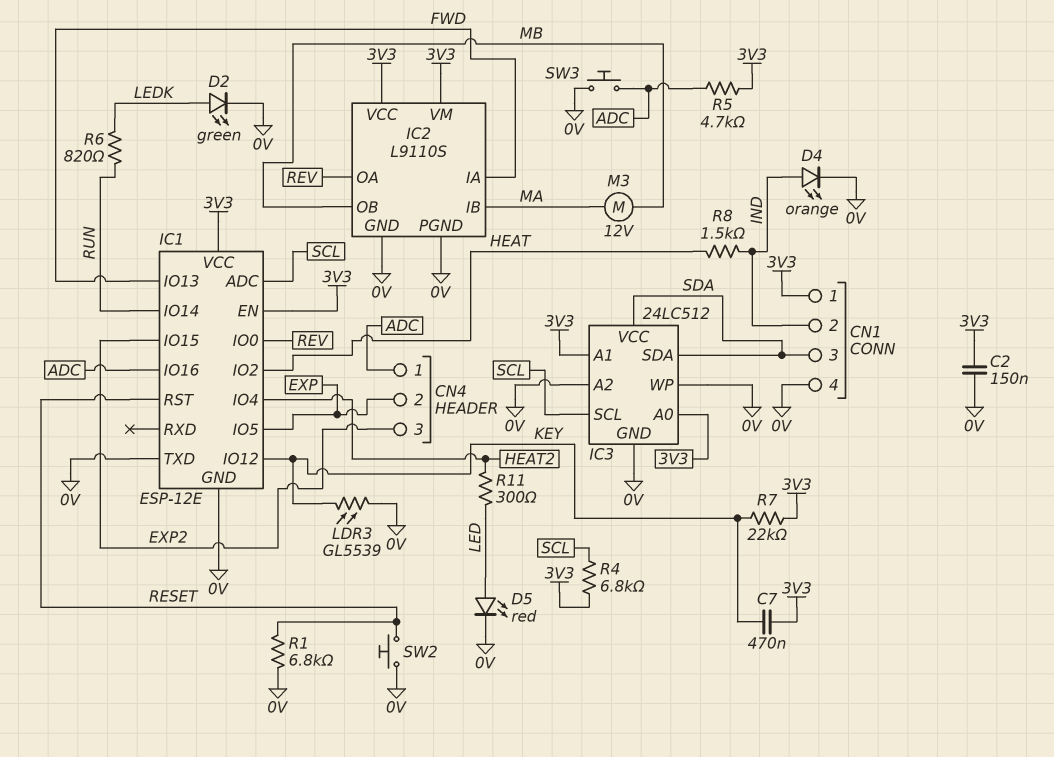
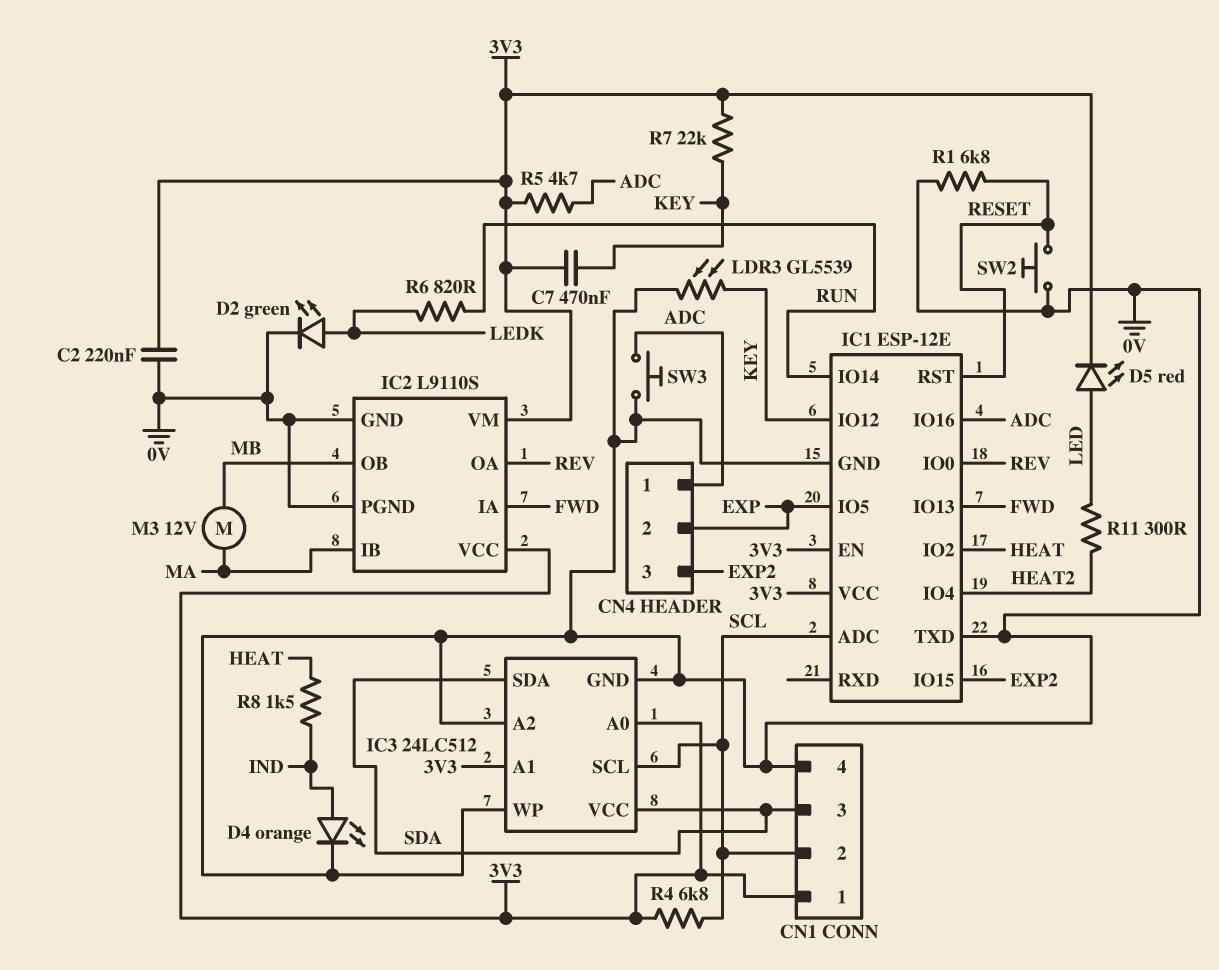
C2: 150nF (0V, 3V3) -> 220nF (0V, 3V3)
CN1 pin 2: IND -> SCL
D5: LED red (A LED, K 0V) -> LED red (A LED, K 3V3)

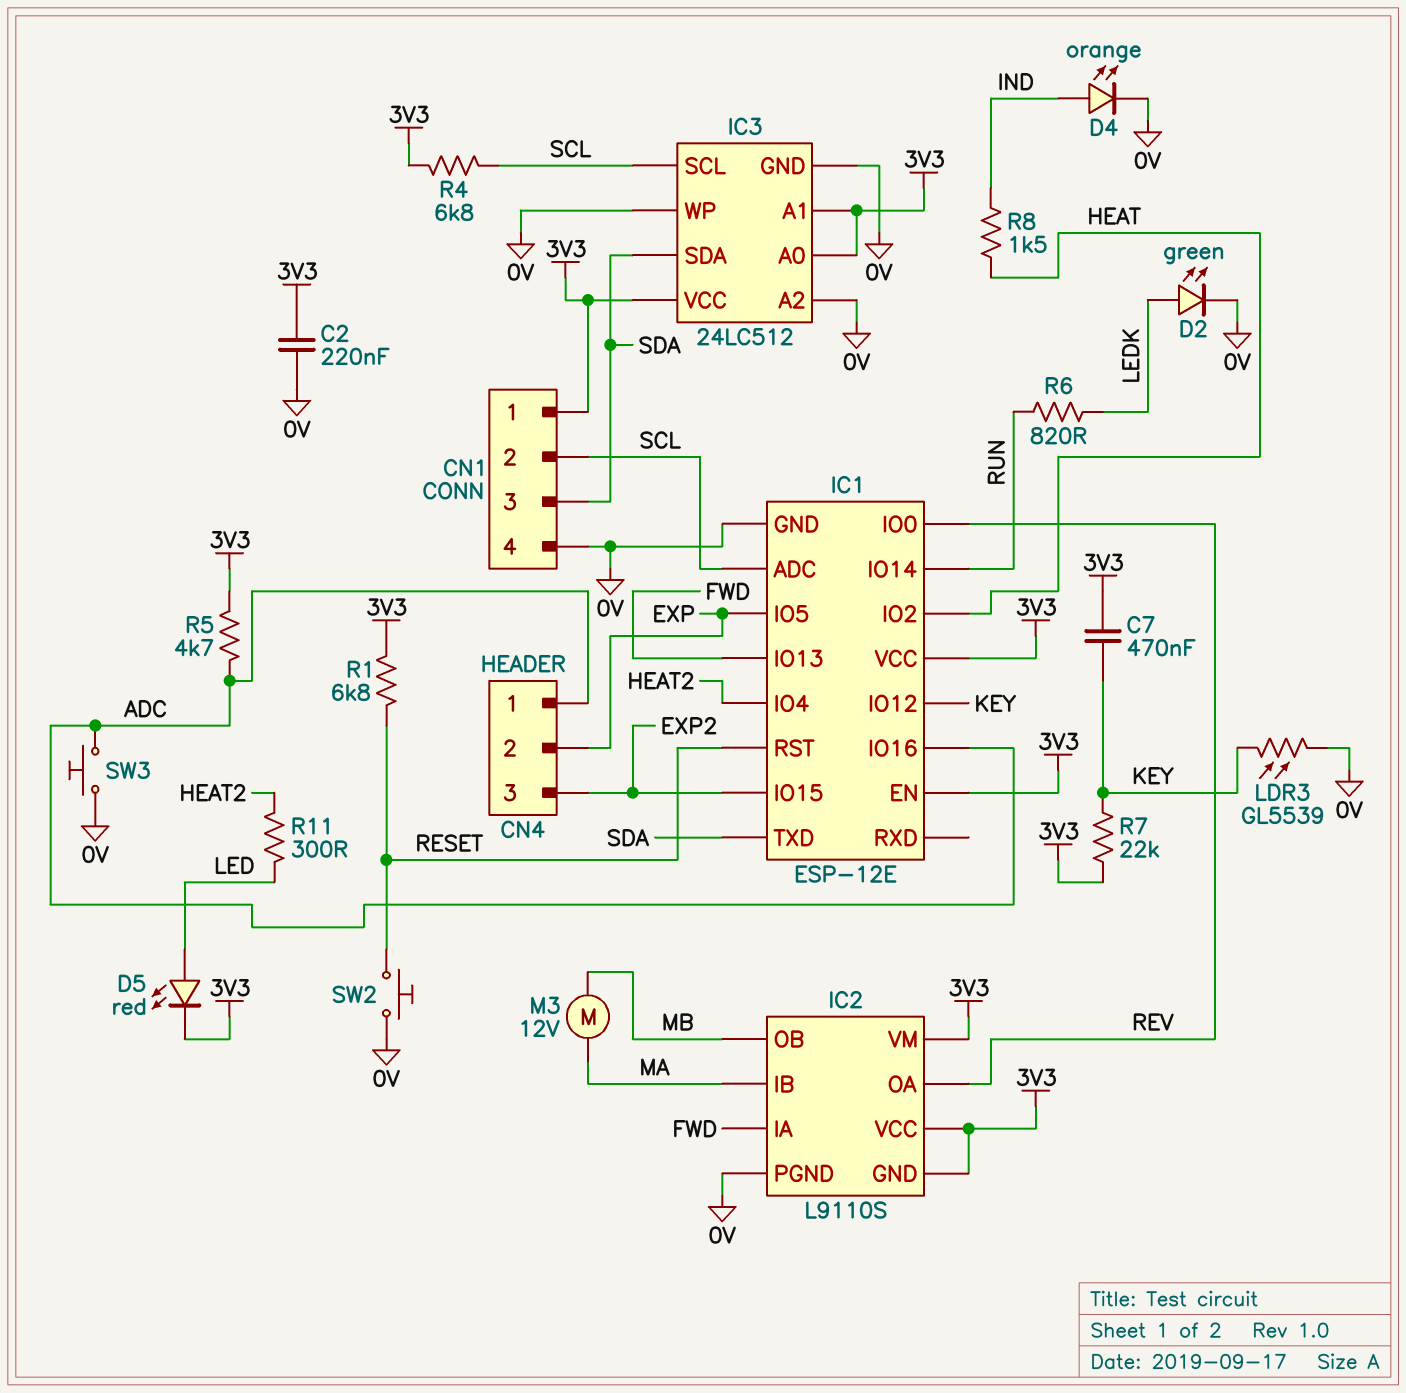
IC1 pin TXD: 0V -> SDA
IC2 pin GND: 0V -> 3V3
IC3 pin VCC: SDA -> 3V3
R1: 6.8k (0V, RESET) -> 6.8k (3V3, RESET)

